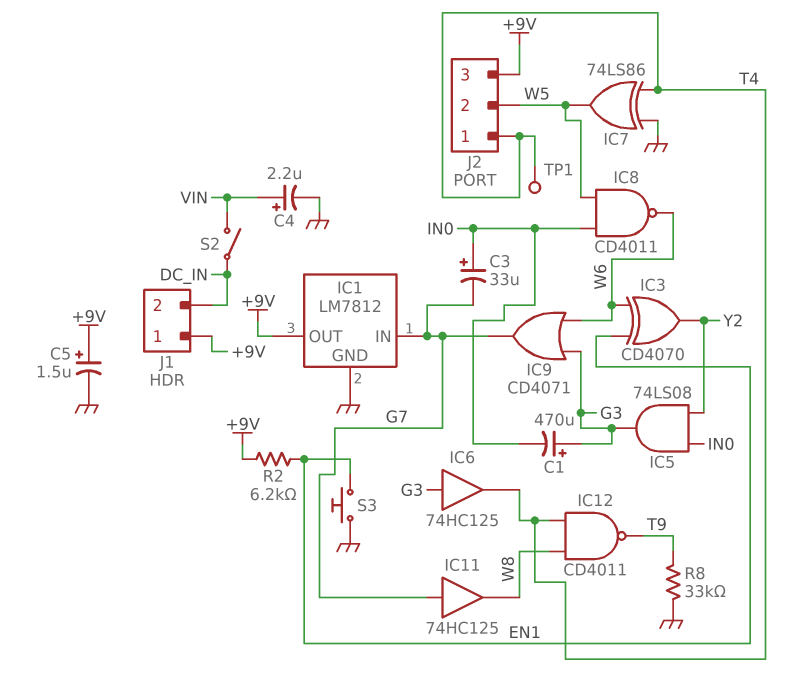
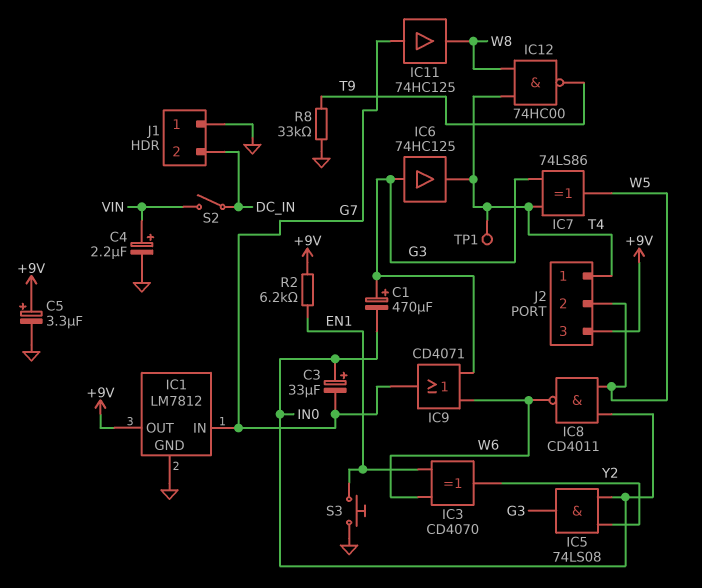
C5: 1.5uF (plus +9V, minus GND) -> 3.3uF (plus +9V, minus GND)
IC7: XOR 74LS86 (in GND, in T4, out W5) -> XOR 74LS86 (in G3, in T4, out W5)
IC12: NAND CD4011 (in T4, in W8, out T9) -> NAND 74HC00 (in T4, in W8, out T9)
J1 pin 1: +9V -> GND

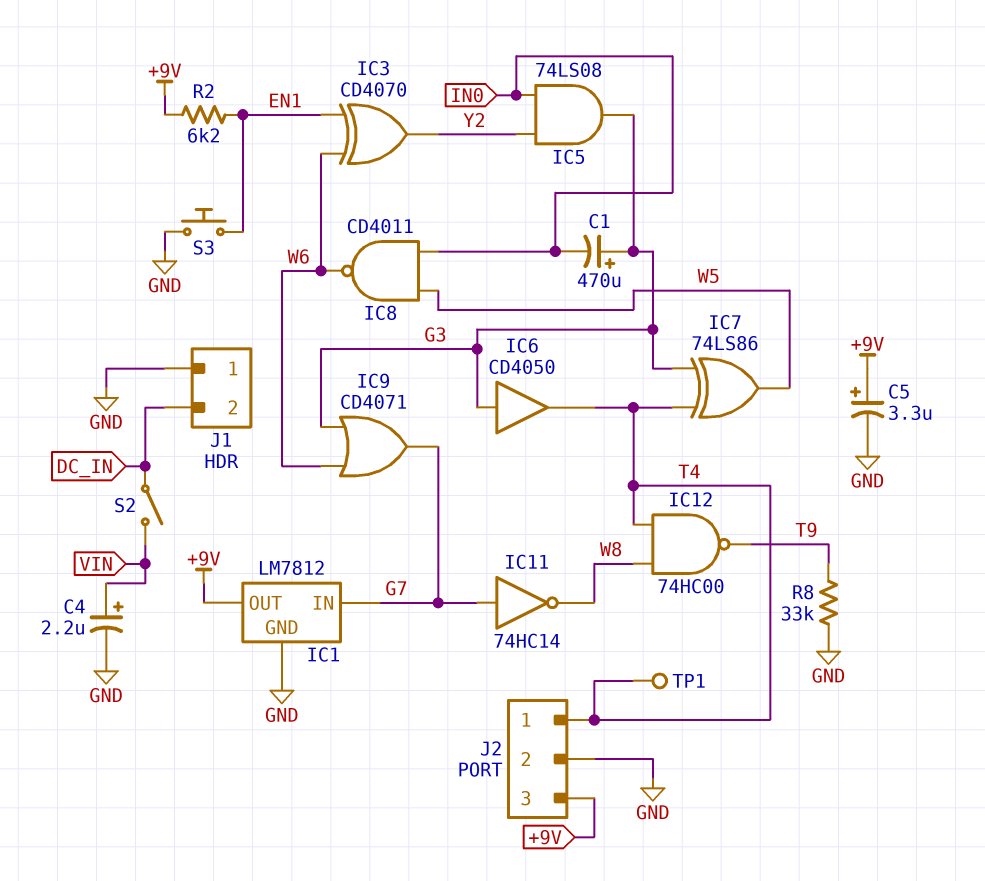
C3: 33uF (plus IN0, minus G7) -> none
IC6: buffer 74HC125 (in G3, out T4) -> buffer CD4050 (in G3, out T4)
IC11: buffer 74HC125 (in G7, out W8) -> NOT 74HC14 (in G7, out W8)
J2 pin 2: W5 -> GND

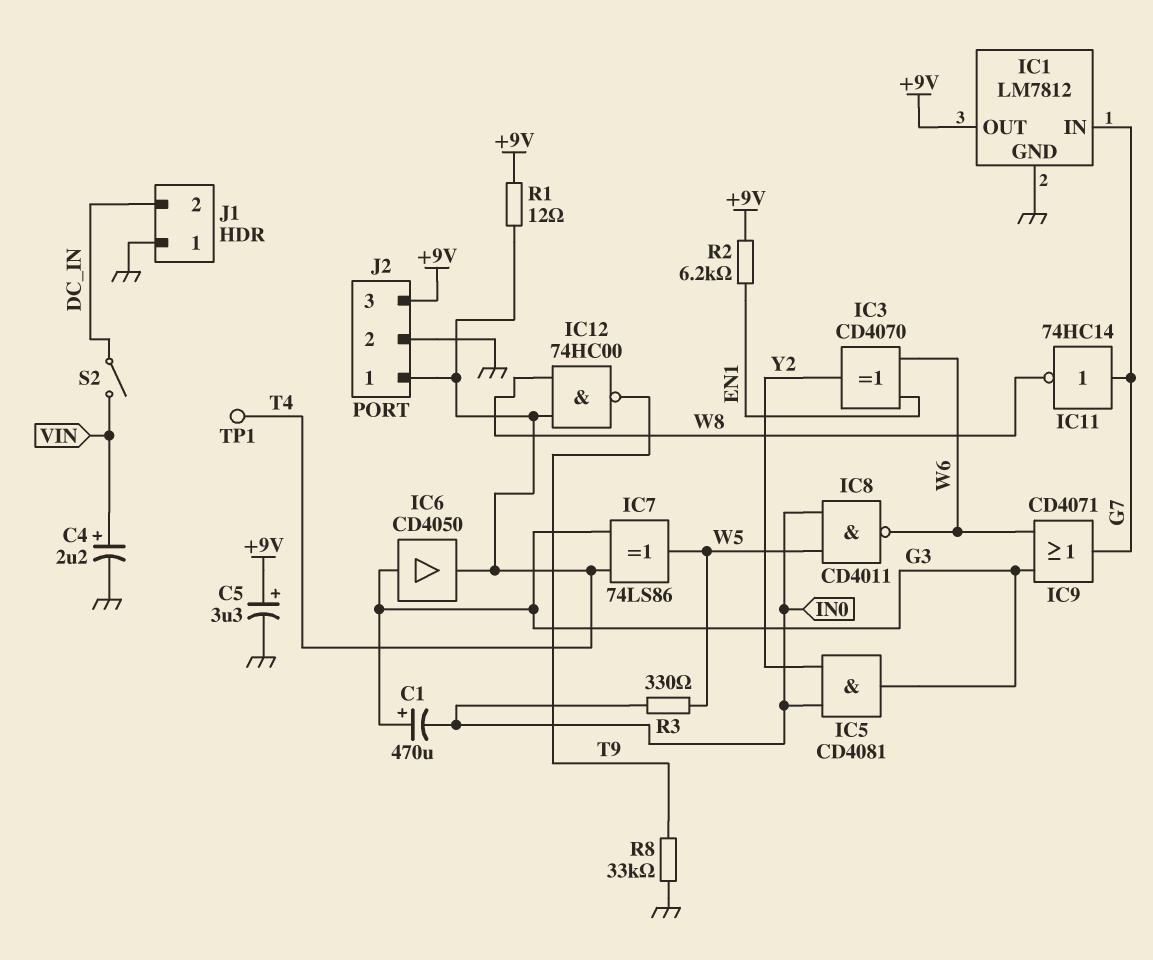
IC5: AND 74LS08 (in IN0, in Y2, out G3) -> AND CD4081 (in IN0, in Y2, out G3)
R1: none -> 12 (+9V, T4)
R3: none -> 330 (IN0, W5)
S3: button (EN1, GND) -> none

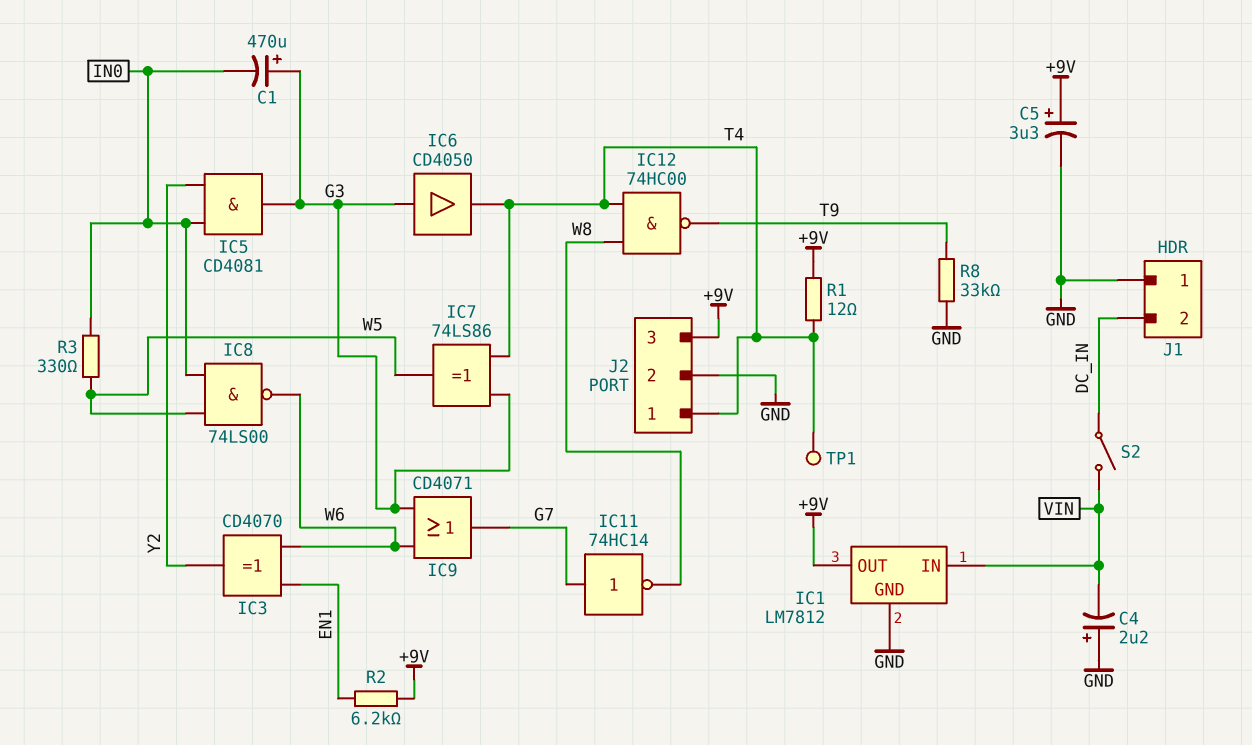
C4: 2.2uF (plus VIN, minus GND) -> 2.2uF (plus GND, minus VIN)
IC1 pin IN: G7 -> VIN
IC8: NAND CD4011 (in IN0, in W5, out W6) -> NAND 74LS00 (in IN0, in W5, out W6)

